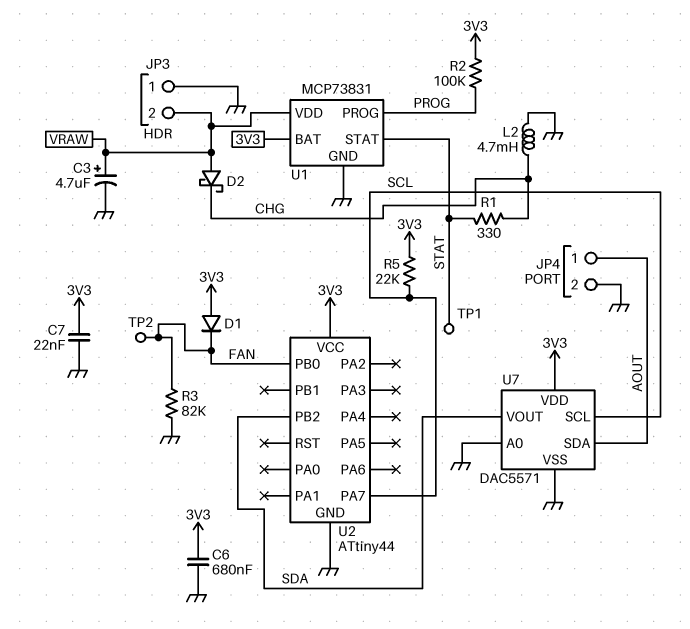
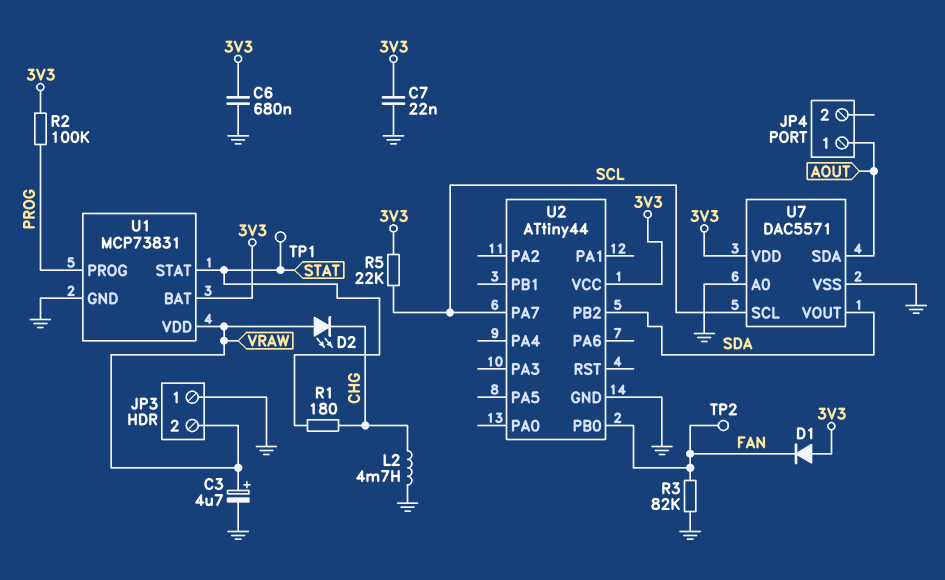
D2: schottky (A VRAW, K CHG) -> LED (A VRAW, K CHG)
JP4 pin 2: GND -> none
R1: 330 (CHG, STAT) -> 180 (CHG, STAT)

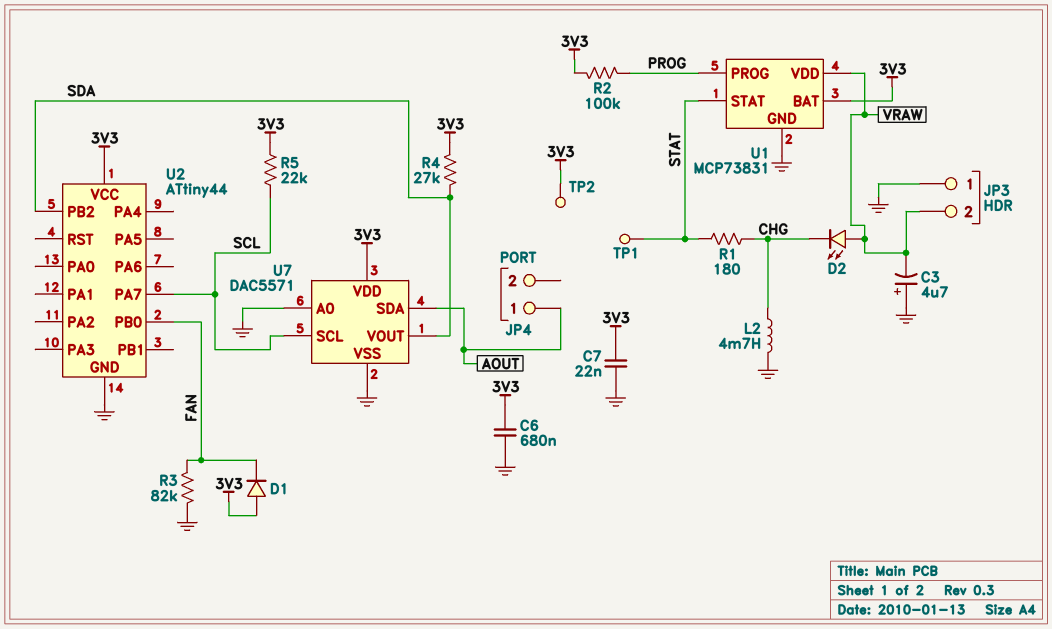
C3: 4.7uF (plus VRAW, minus GND) -> 4.7uF (plus GND, minus VRAW)
R4: none -> 27k (3V3, SDA)
TP2: test point (FAN) -> test point (3V3)

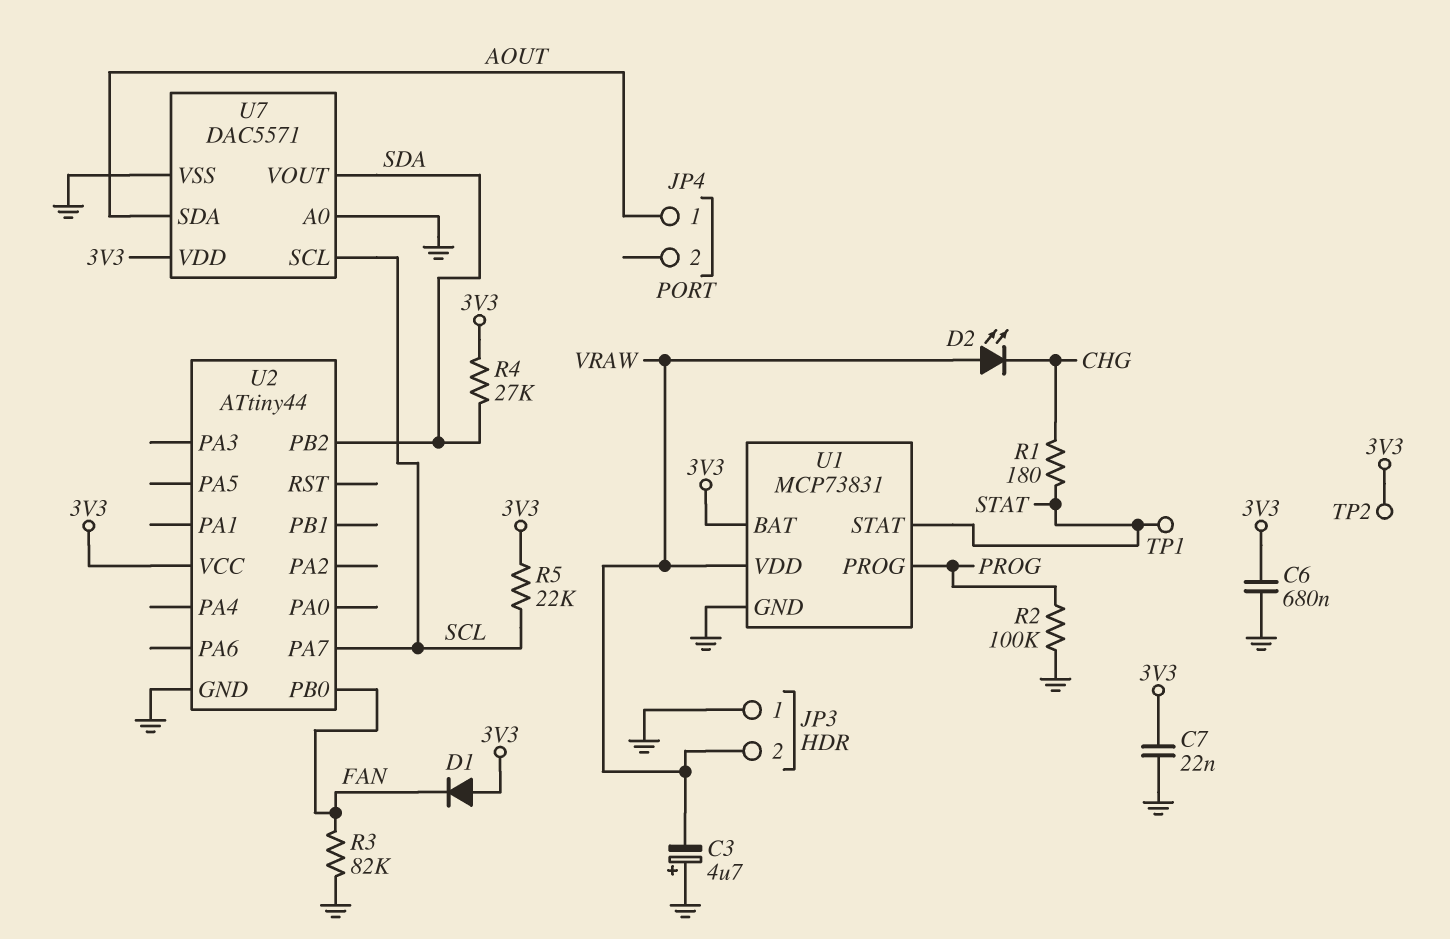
L2: 4.7mH (CHG, GND) -> none
R2: 100k (3V3, PROG) -> 100k (GND, PROG)

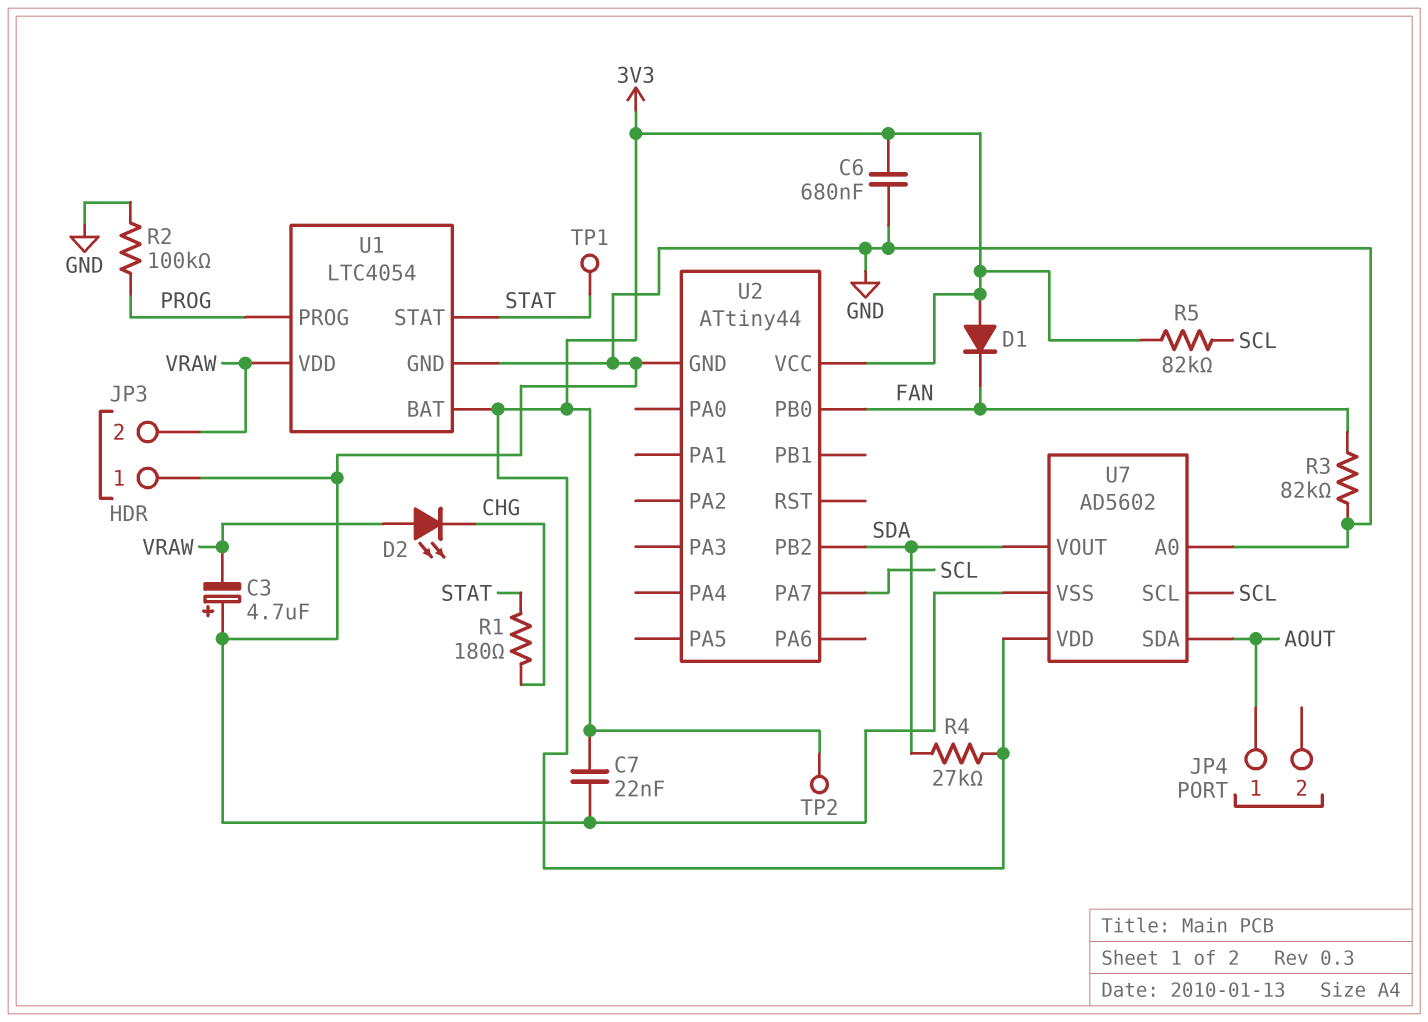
R5: 22k (3V3, SCL) -> 82k (3V3, SCL)
U1: MCP73831 -> LTC4054
U7: DAC5571 -> AD5602

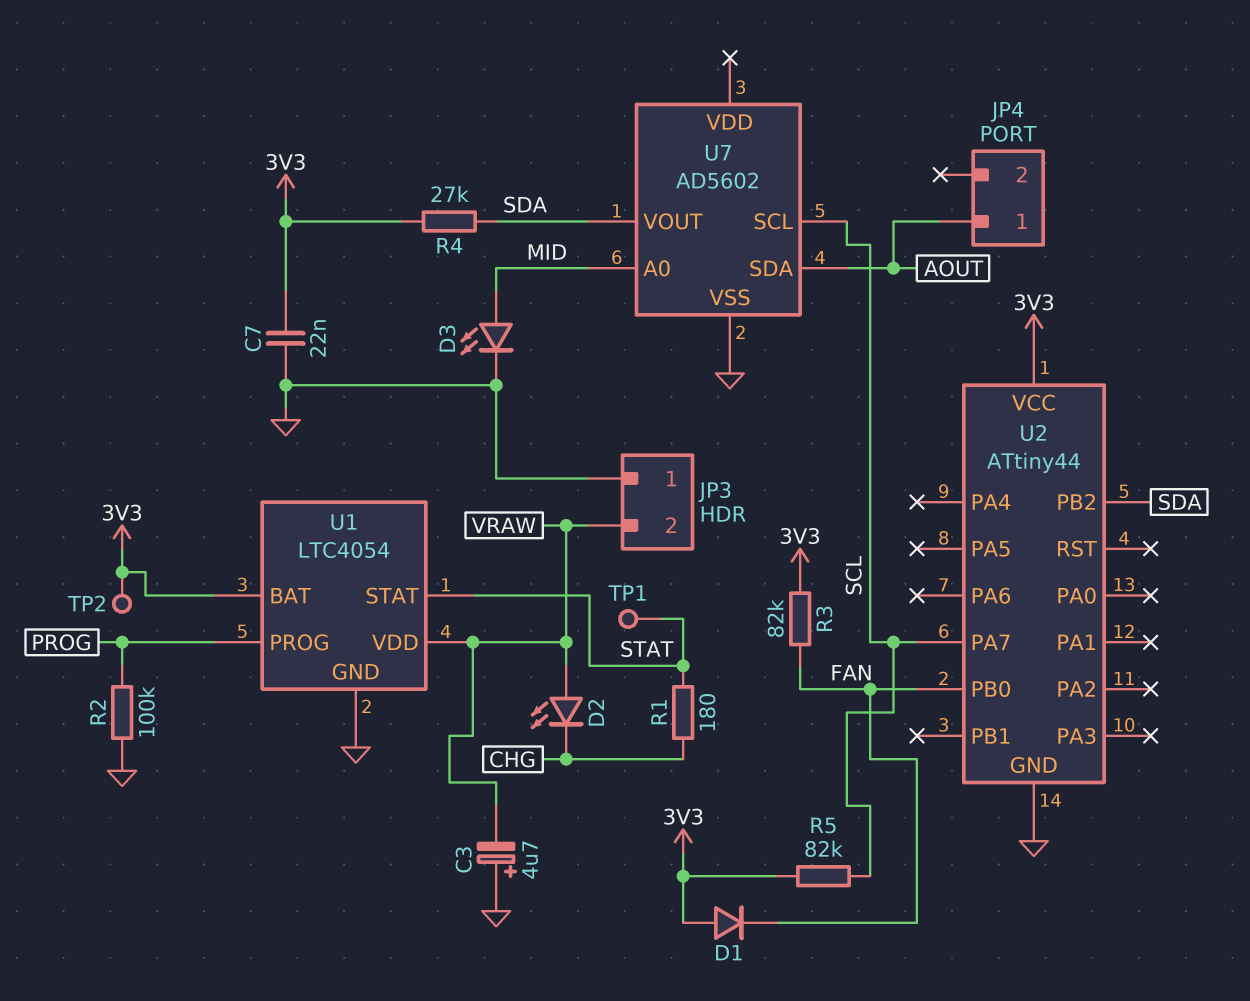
C6: 680nF (3V3, GND) -> none
D3: none -> LED (A MID, K GND)
R3: 82k (FAN, GND) -> 82k (3V3, FAN)
U7 pin A0: GND -> MID
U7 pin VDD: 3V3 -> none

